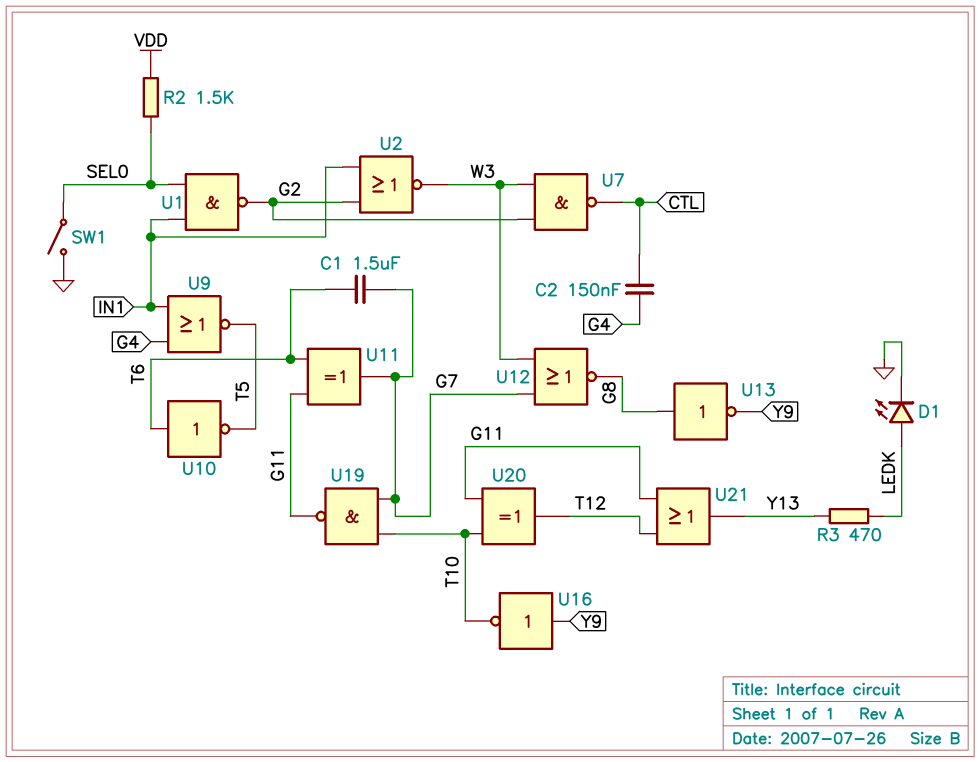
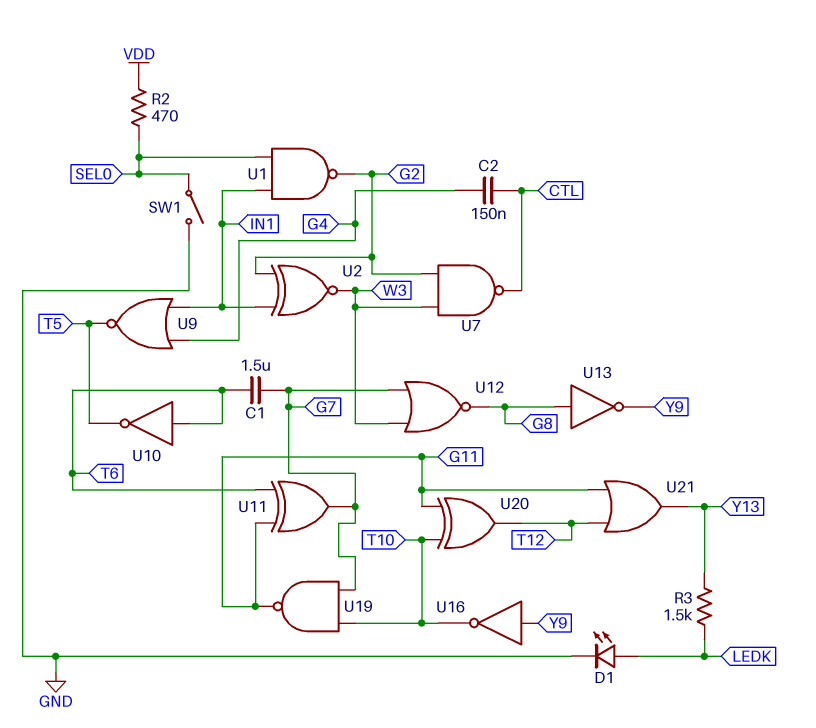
R2: 1.5k (SEL0, VDD) -> 470 (SEL0, VDD)
R3: 470 (LEDK, Y13) -> 1.5k (LEDK, Y13)
U2: NOR (in G2, in IN1, out W3) -> XNOR (in G2, in IN1, out W3)

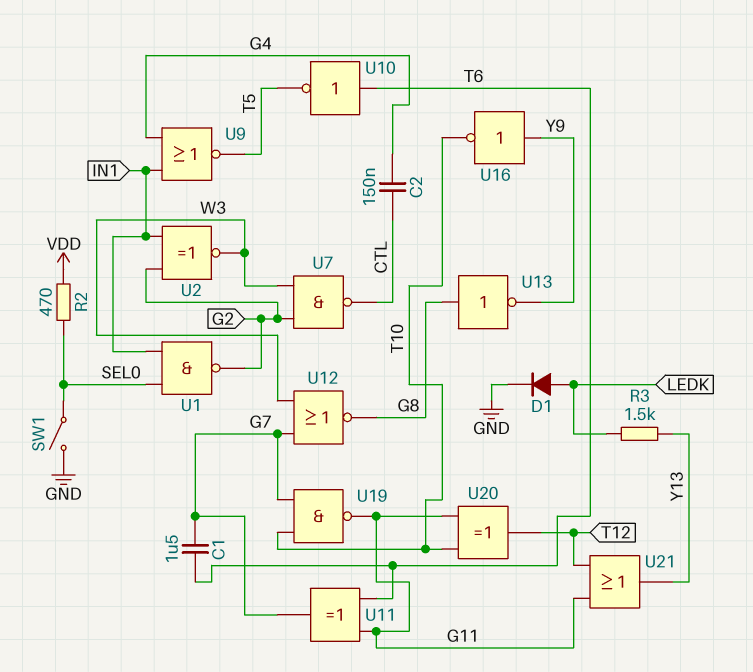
D1: LED (A LEDK, K GND) -> diode (A LEDK, K GND)

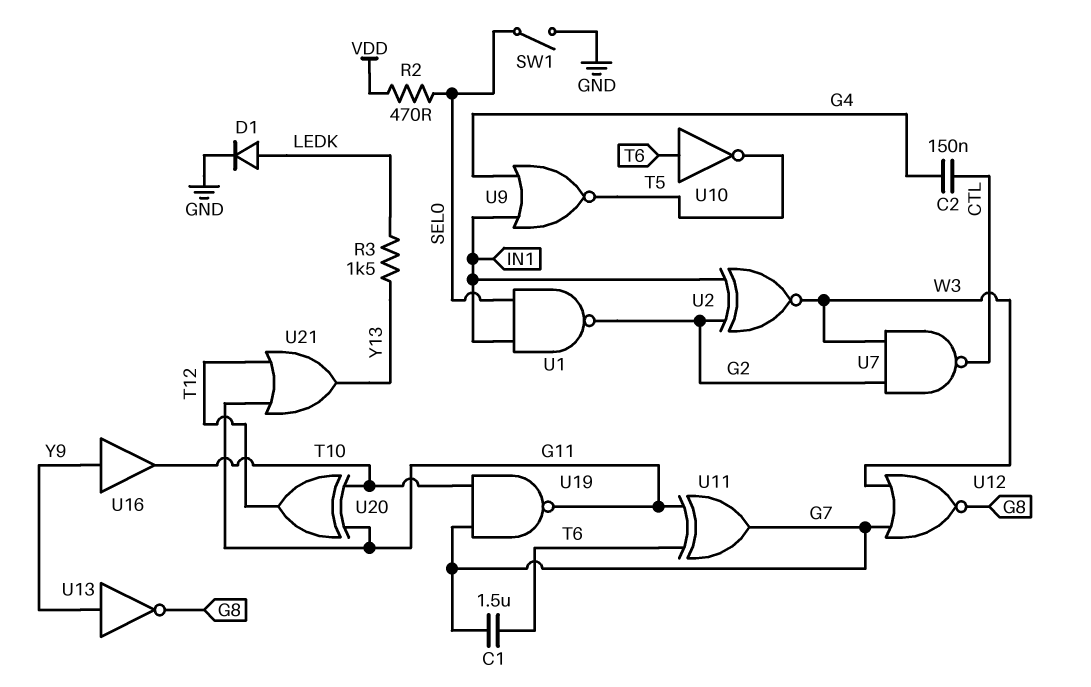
U13: NOT (in G8, out Y9) -> NOT (in Y9, out G8)
U16: NOT (in Y9, out T10) -> buffer (in Y9, out T10)

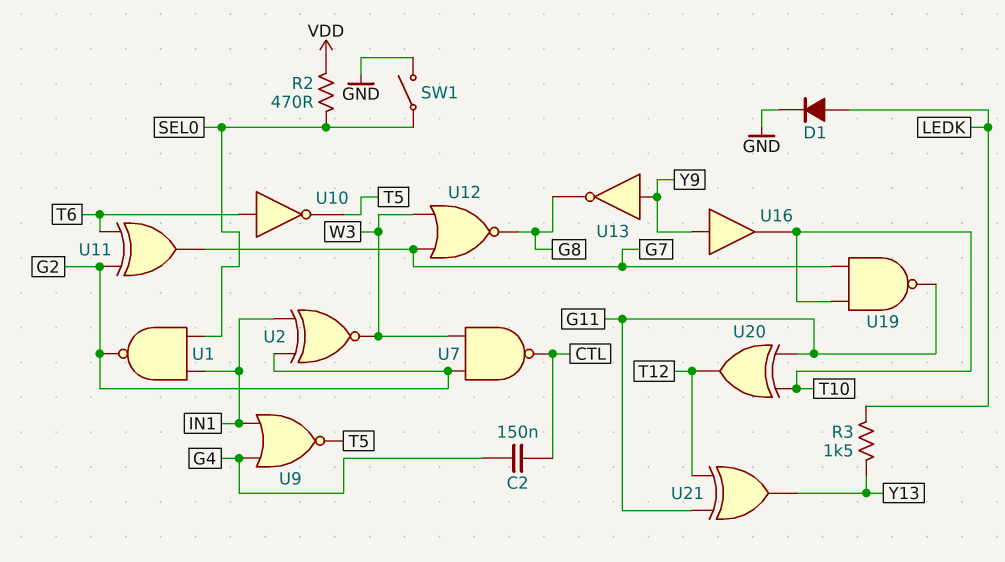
C1: 1.5uF (G7, T6) -> none
U11: XOR (in G11, in T6, out G7) -> XOR (in G2, in T6, out G7)
U21: OR (in G11, in T12, out Y13) -> XOR (in G11, in T12, out Y13)

